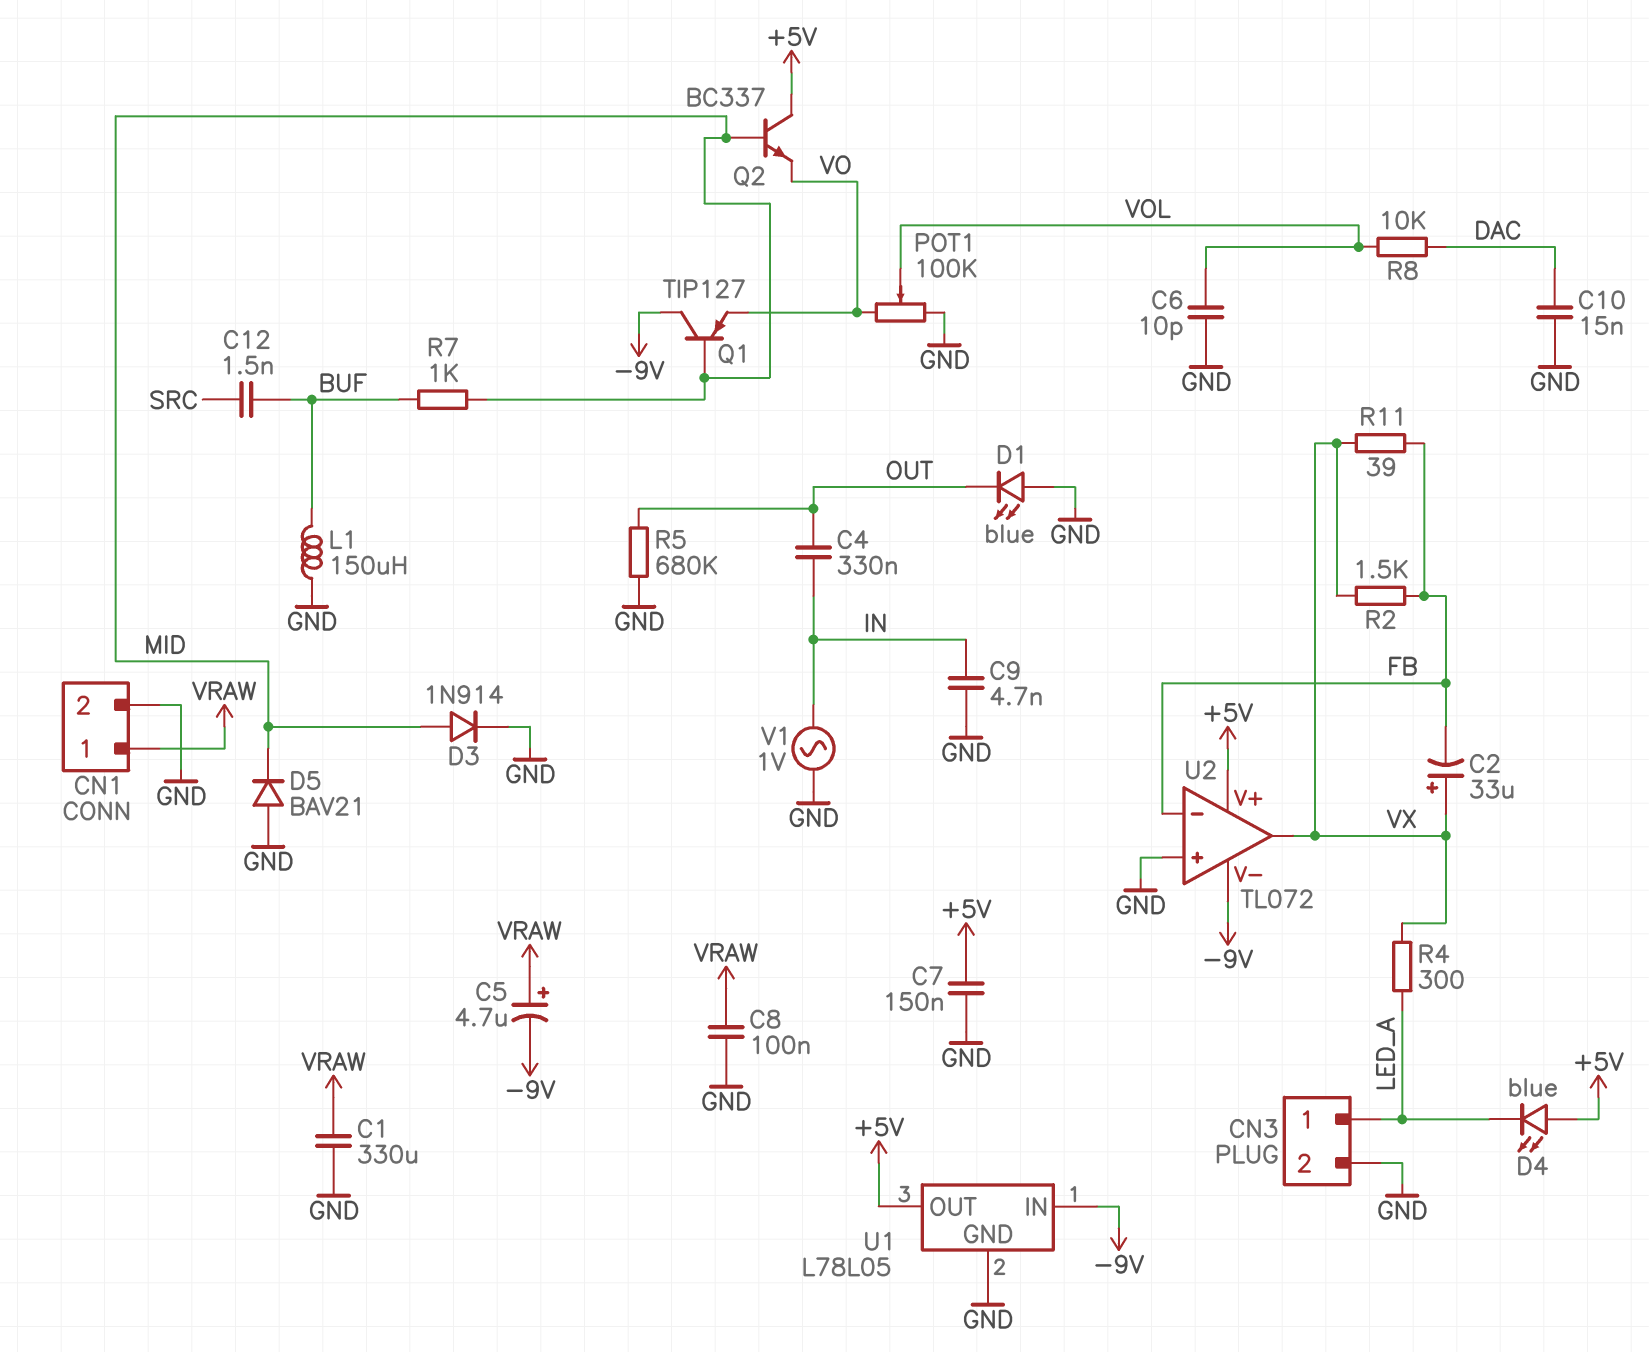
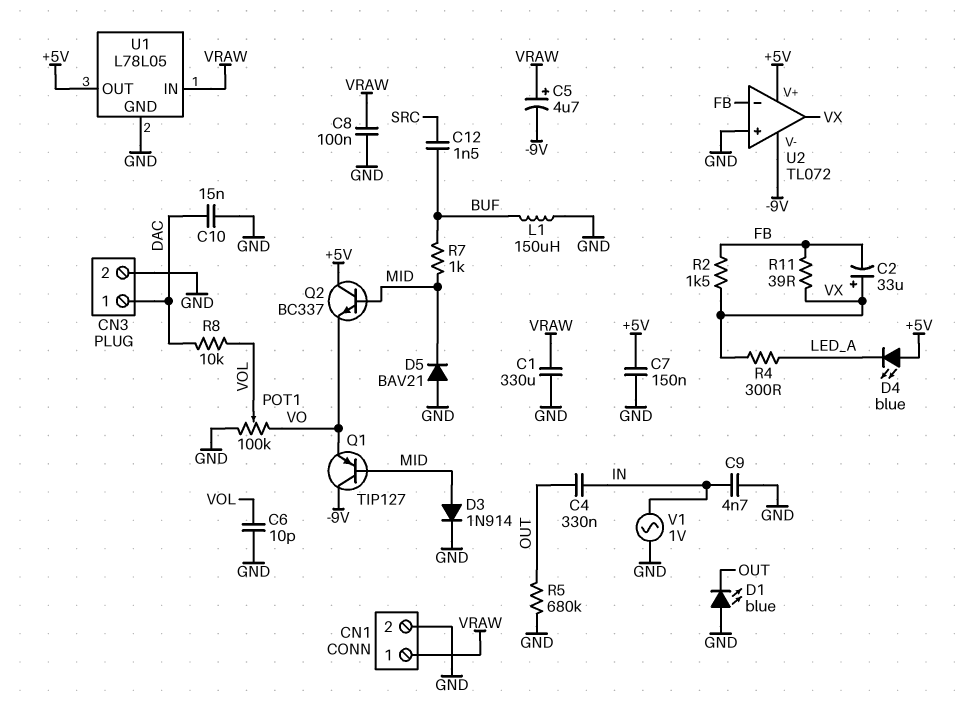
CN3 pin 1: LED_A -> DAC
U1 pin IN: -9V -> VRAW

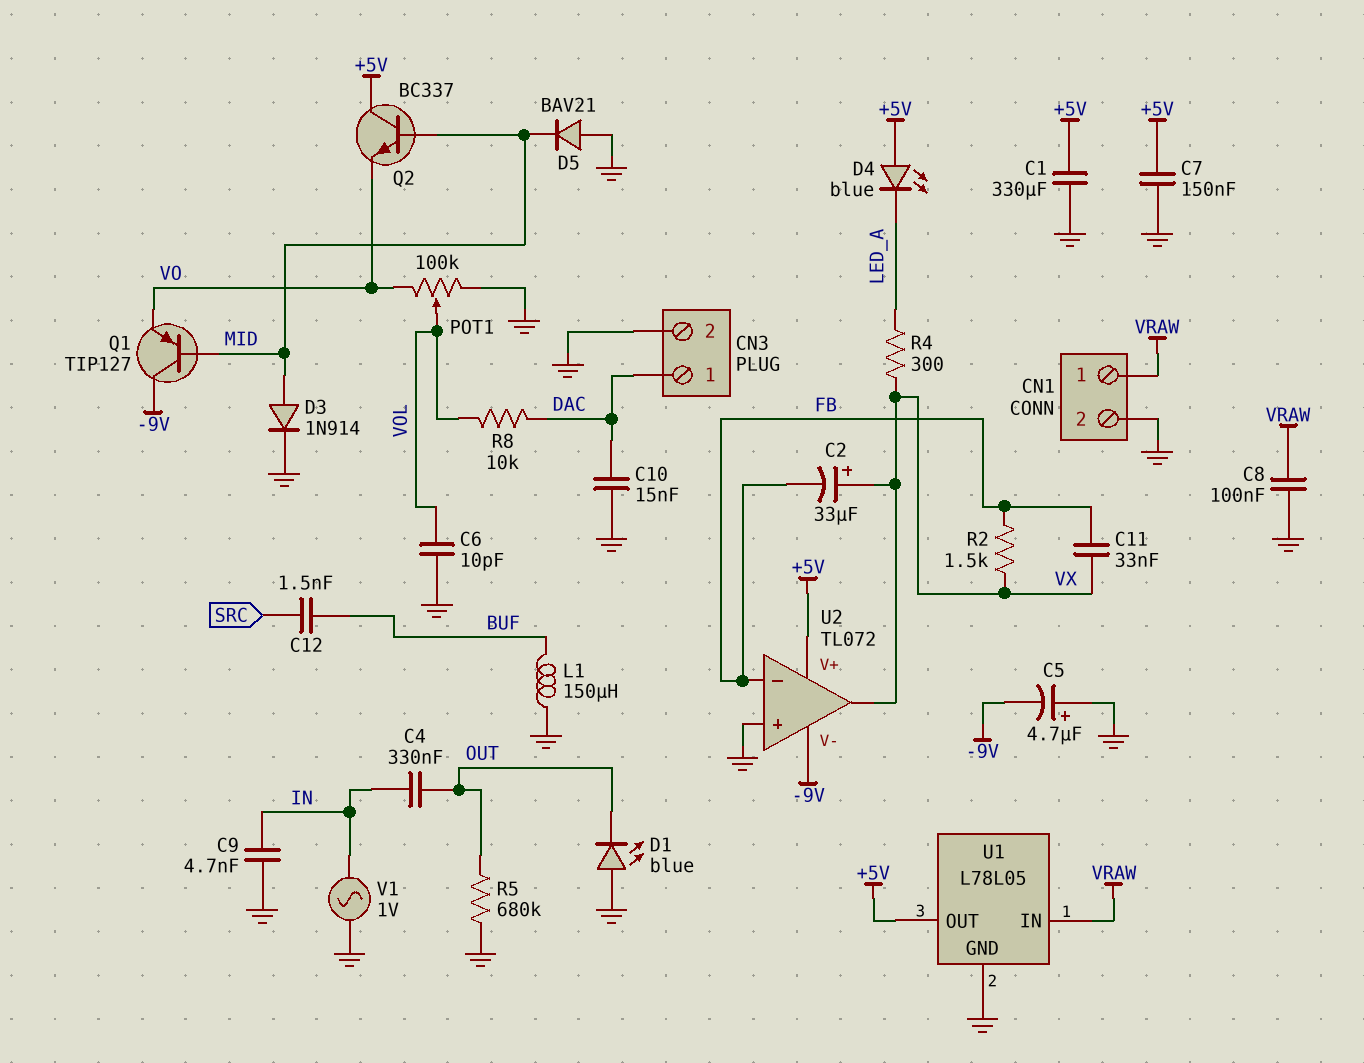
C1: 330uF (GND, VRAW) -> 330uF (+5V, GND)
C5: 4.7uF (plus VRAW, minus -9V) -> 4.7uF (plus GND, minus -9V)
C11: none -> 33nF (FB, VX)
R7: 1k (BUF, MID) -> none
R11: 39 (FB, VX) -> none

